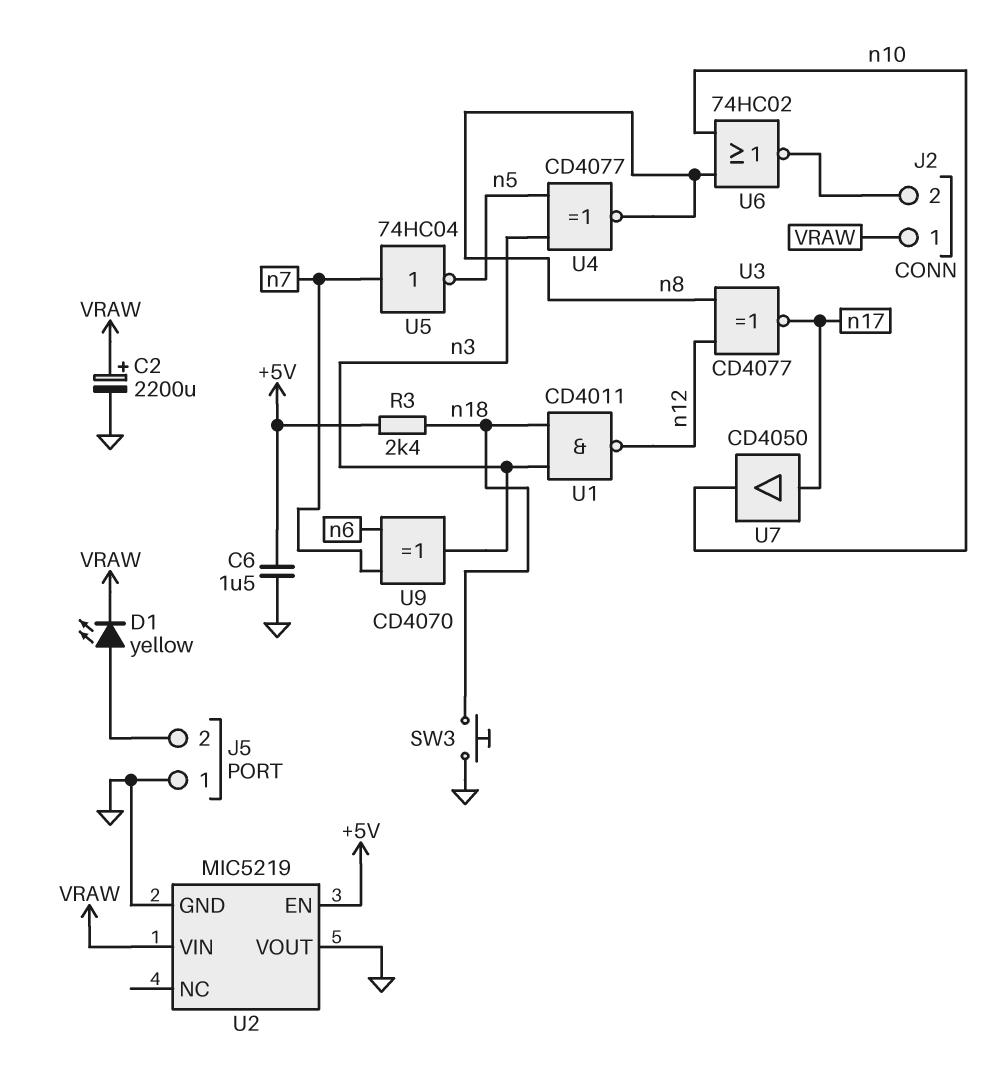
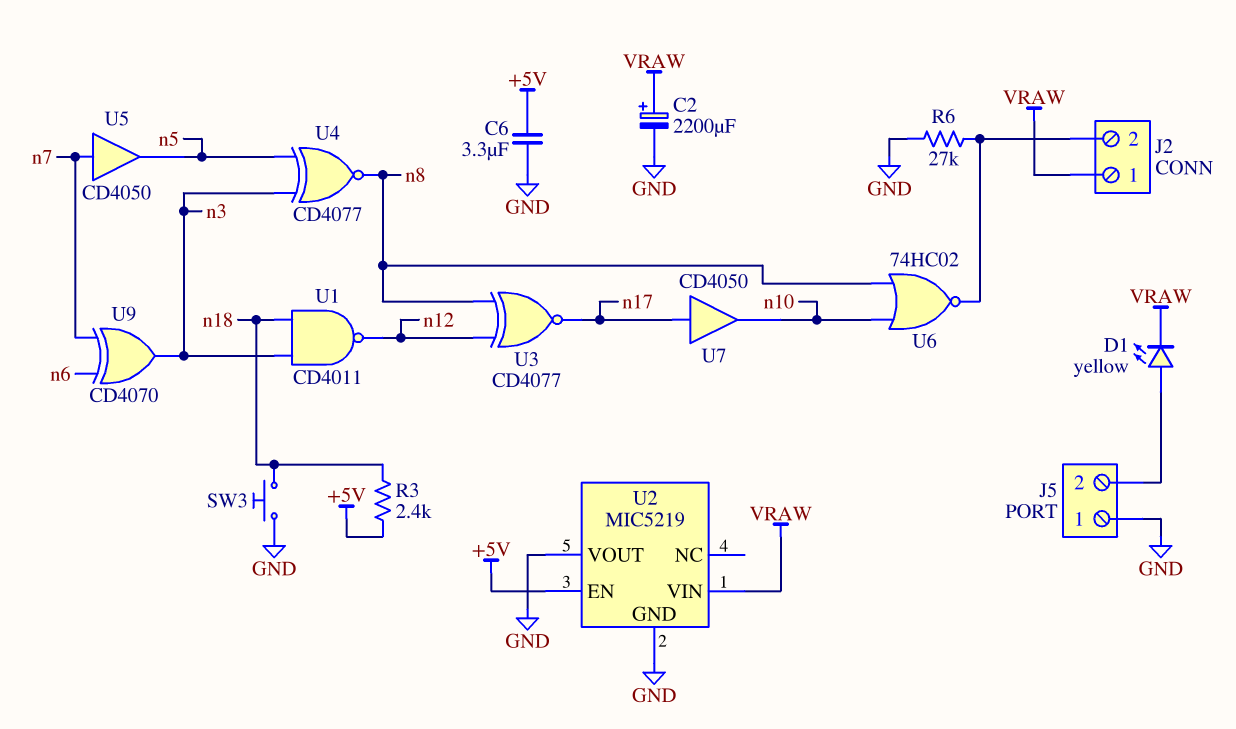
C6: 1.5uF (+5V, GND) -> 3.3uF (+5V, GND)
R6: none -> 27k (GND, J2/2)
U5: NOT 74HC04 (in n7, out n5) -> buffer CD4050 (in n7, out n5)

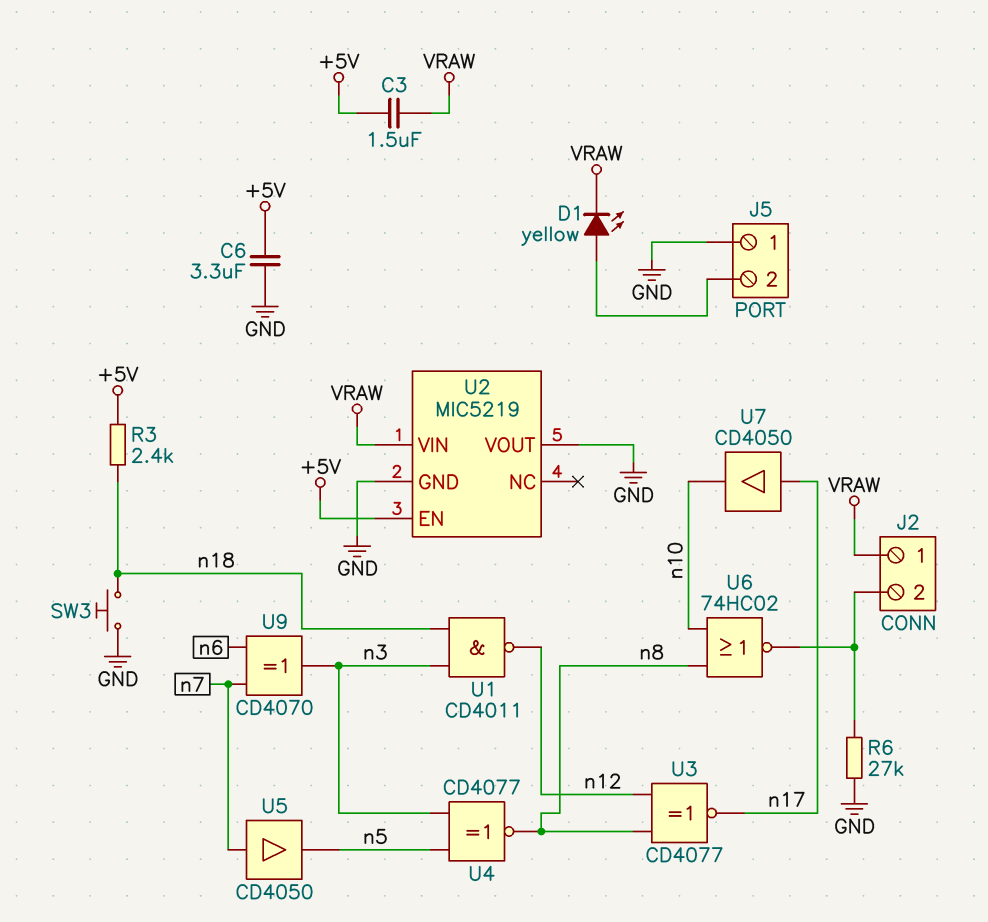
C2: 2200uF (plus VRAW, minus GND) -> none
C3: none -> 1.5uF (+5V, VRAW)

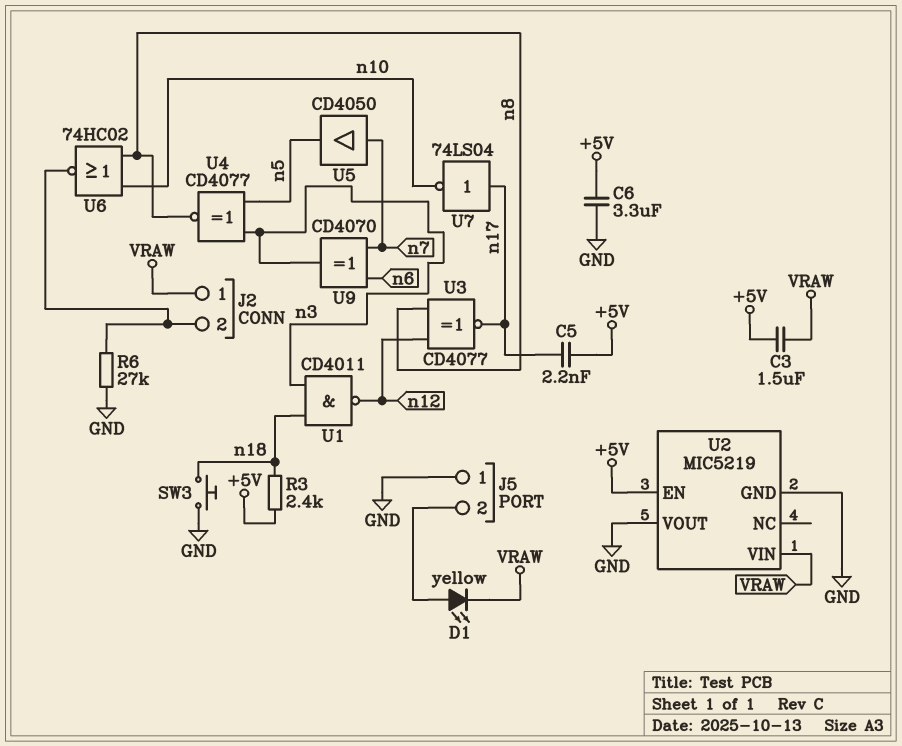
C5: none -> 2.2nF (+5V, n17)
U7: buffer CD4050 (in n17, out n10) -> NOT 74LS04 (in n17, out n10)

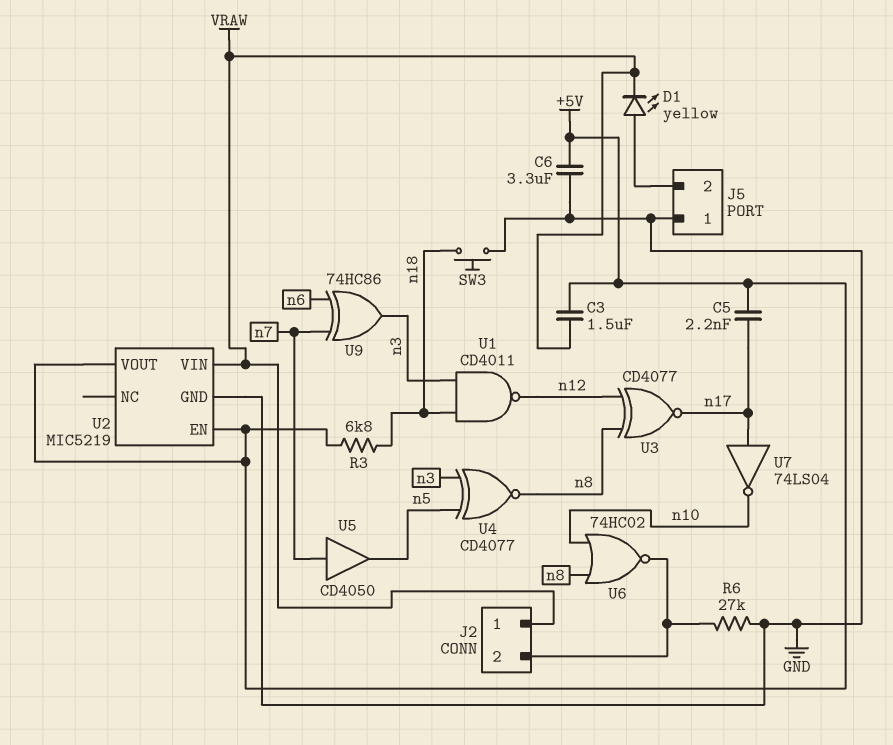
R3: 2.4k (+5V, n18) -> 6.8k (+5V, n18)
U2 pin VOUT: GND -> +5V
U9: XOR CD4070 (in n6, in n7, out n3) -> XOR 74HC86 (in n6, in n7, out n3)

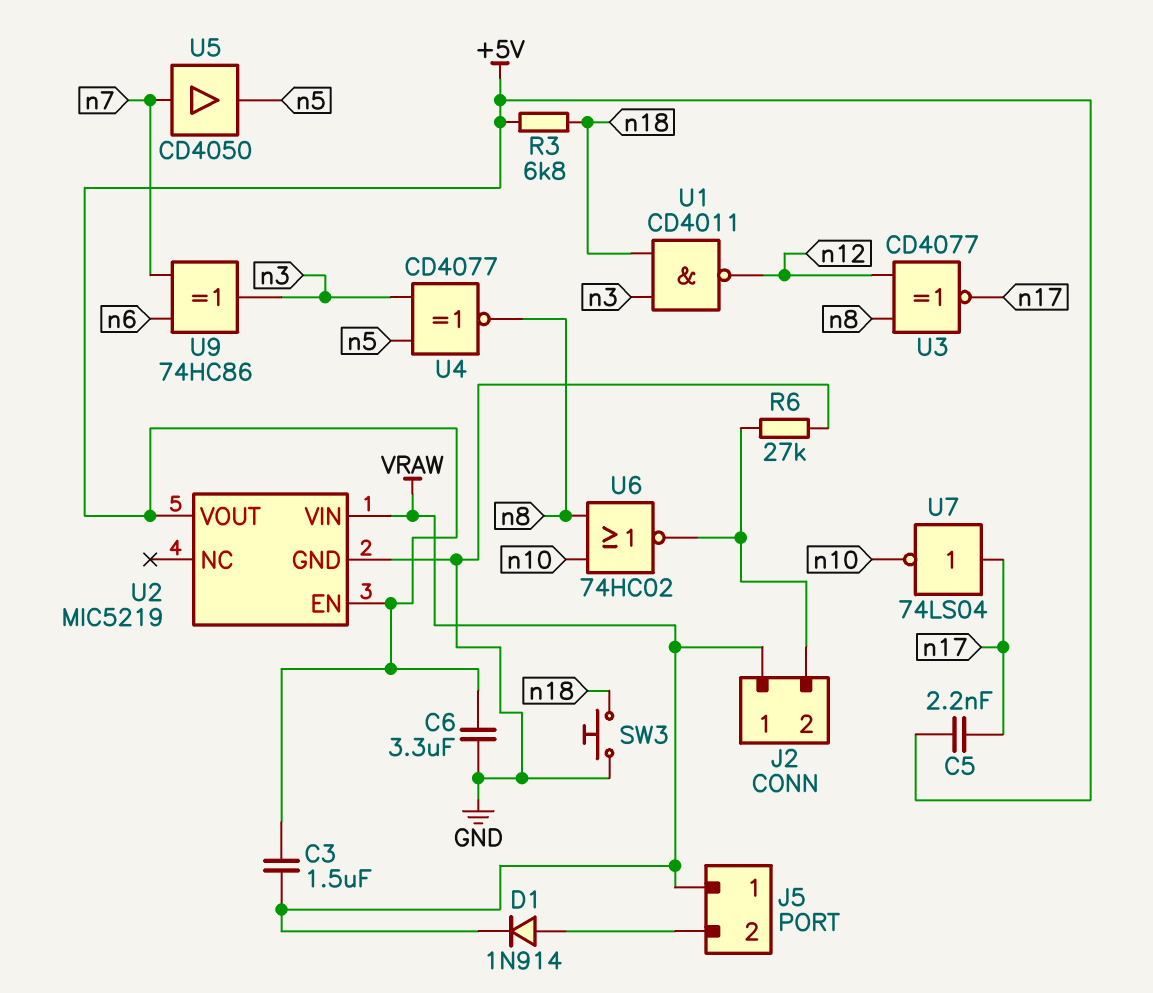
D1: LED yellow (A J5/2, K VRAW) -> diode 1N914 (A J5/2, K VRAW)
J5 pin 1: GND -> VRAW

